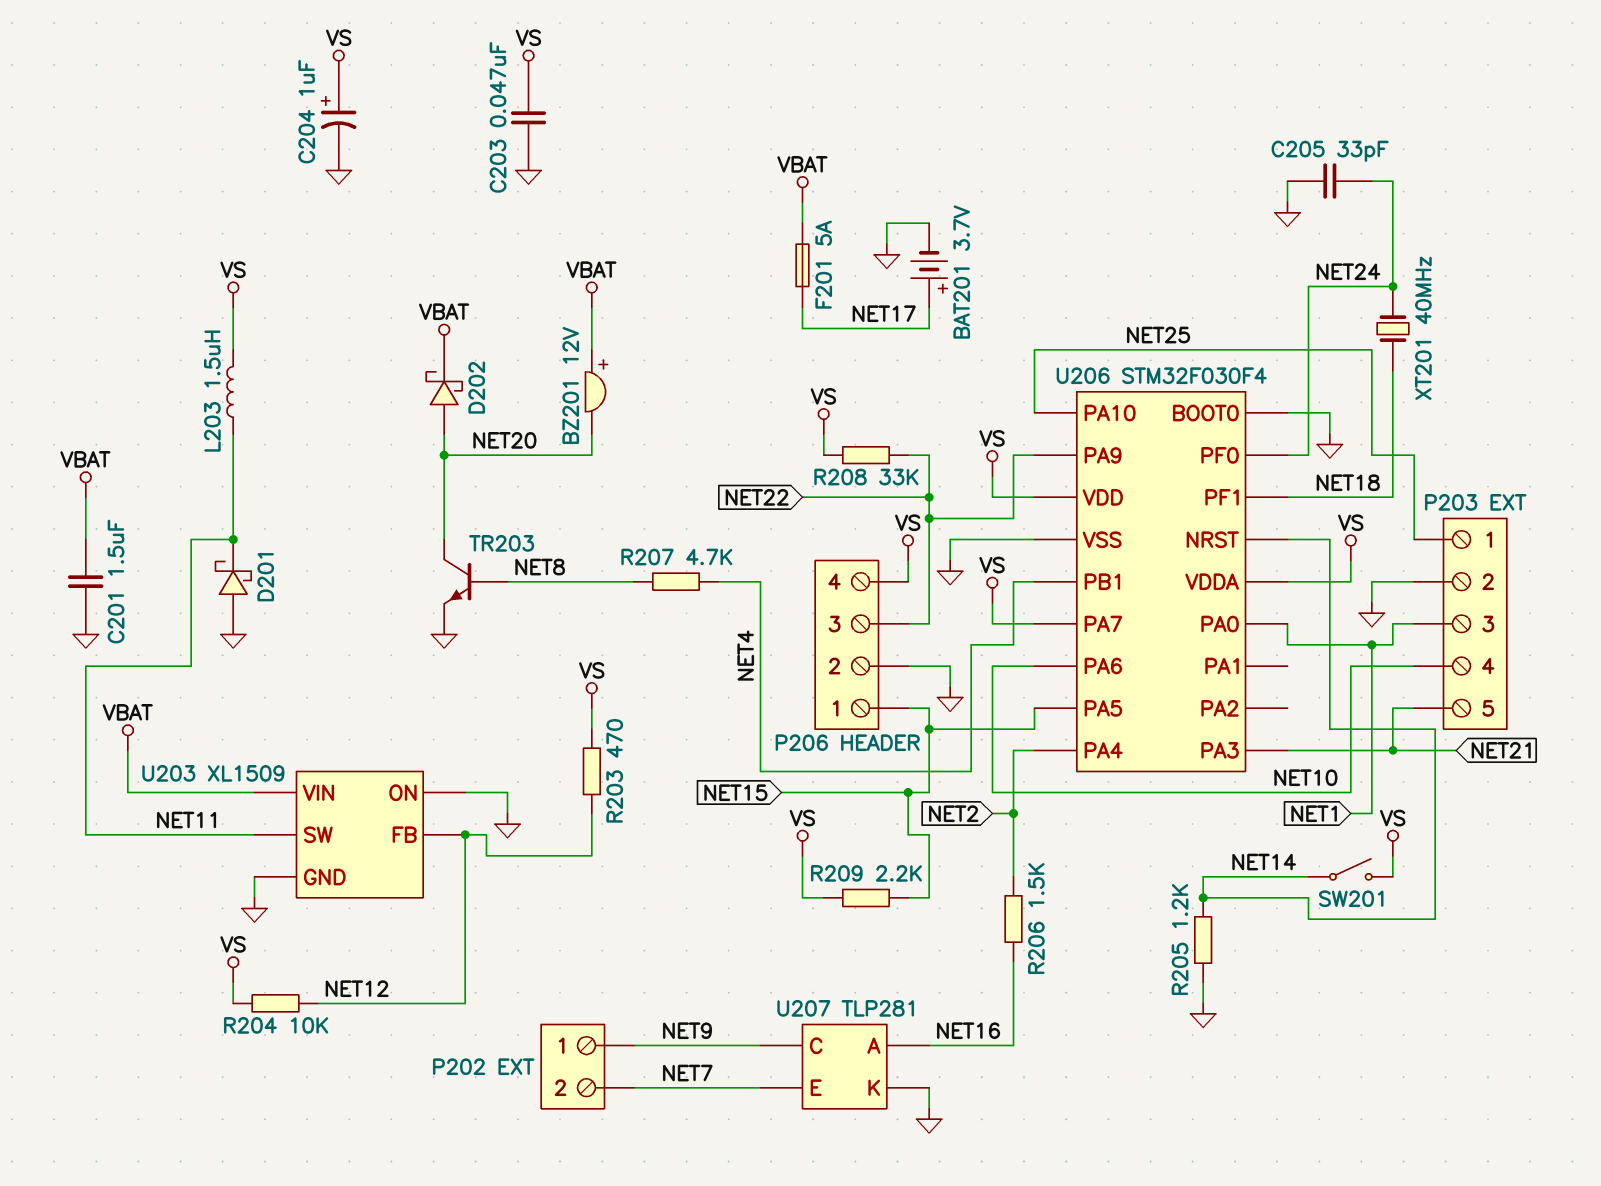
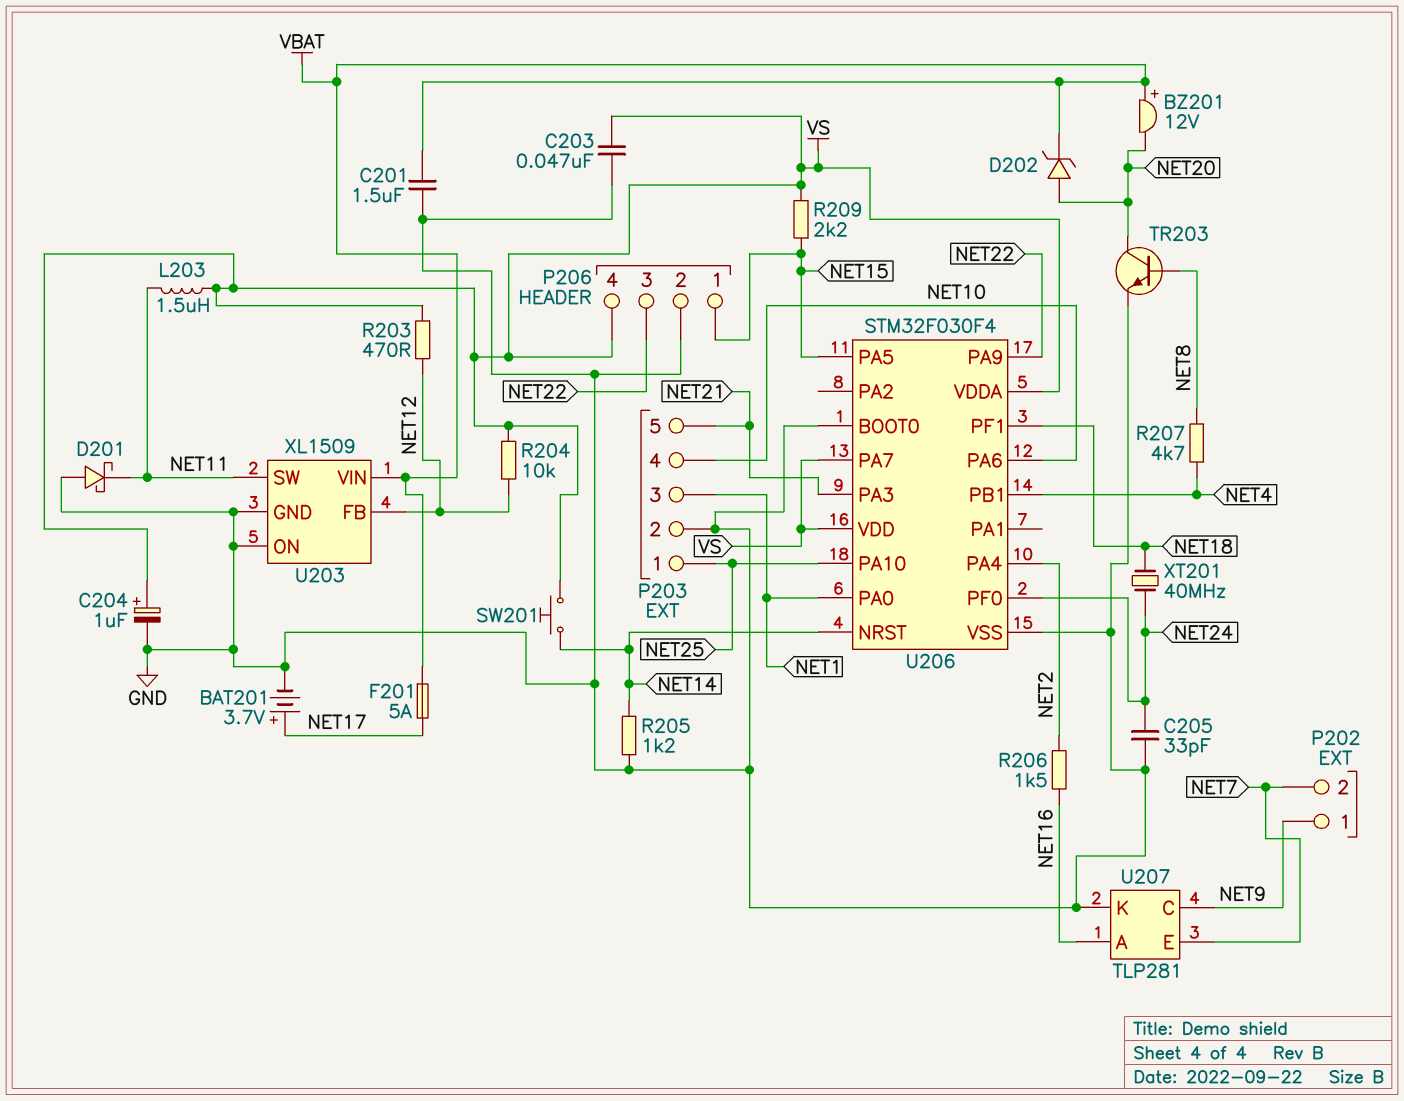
D202: schottky (A NET20, K VBAT) -> zener (A NET20, K VBAT)
R208: 33k (NET22, VS) -> none
SW201: switch (NET14, VS) -> button (NET14, VS)

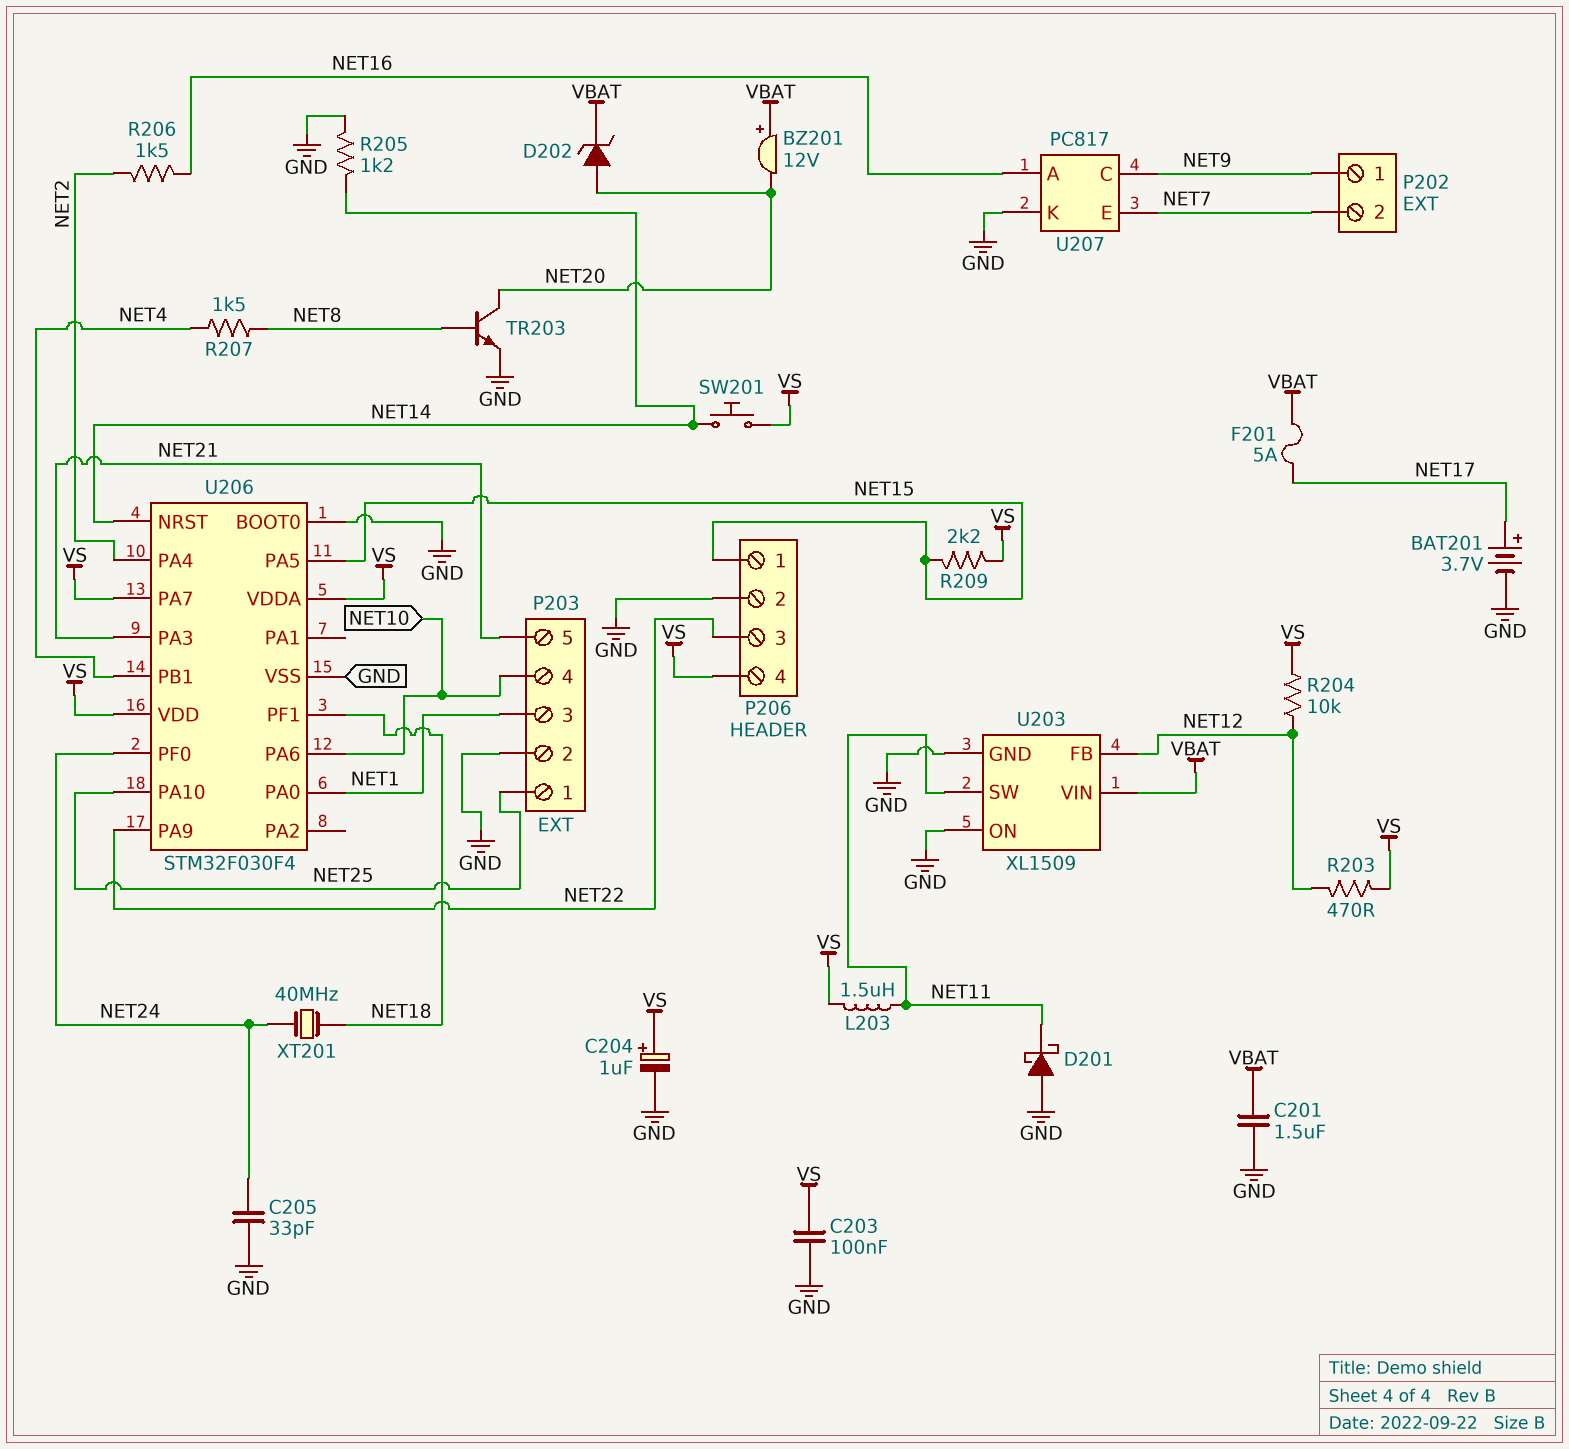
C203: 47nF (GND, VS) -> 100nF (GND, VS)
R207: 4.7k (NET4, NET8) -> 1.5k (NET4, NET8)
U207: TLP281 -> PC817

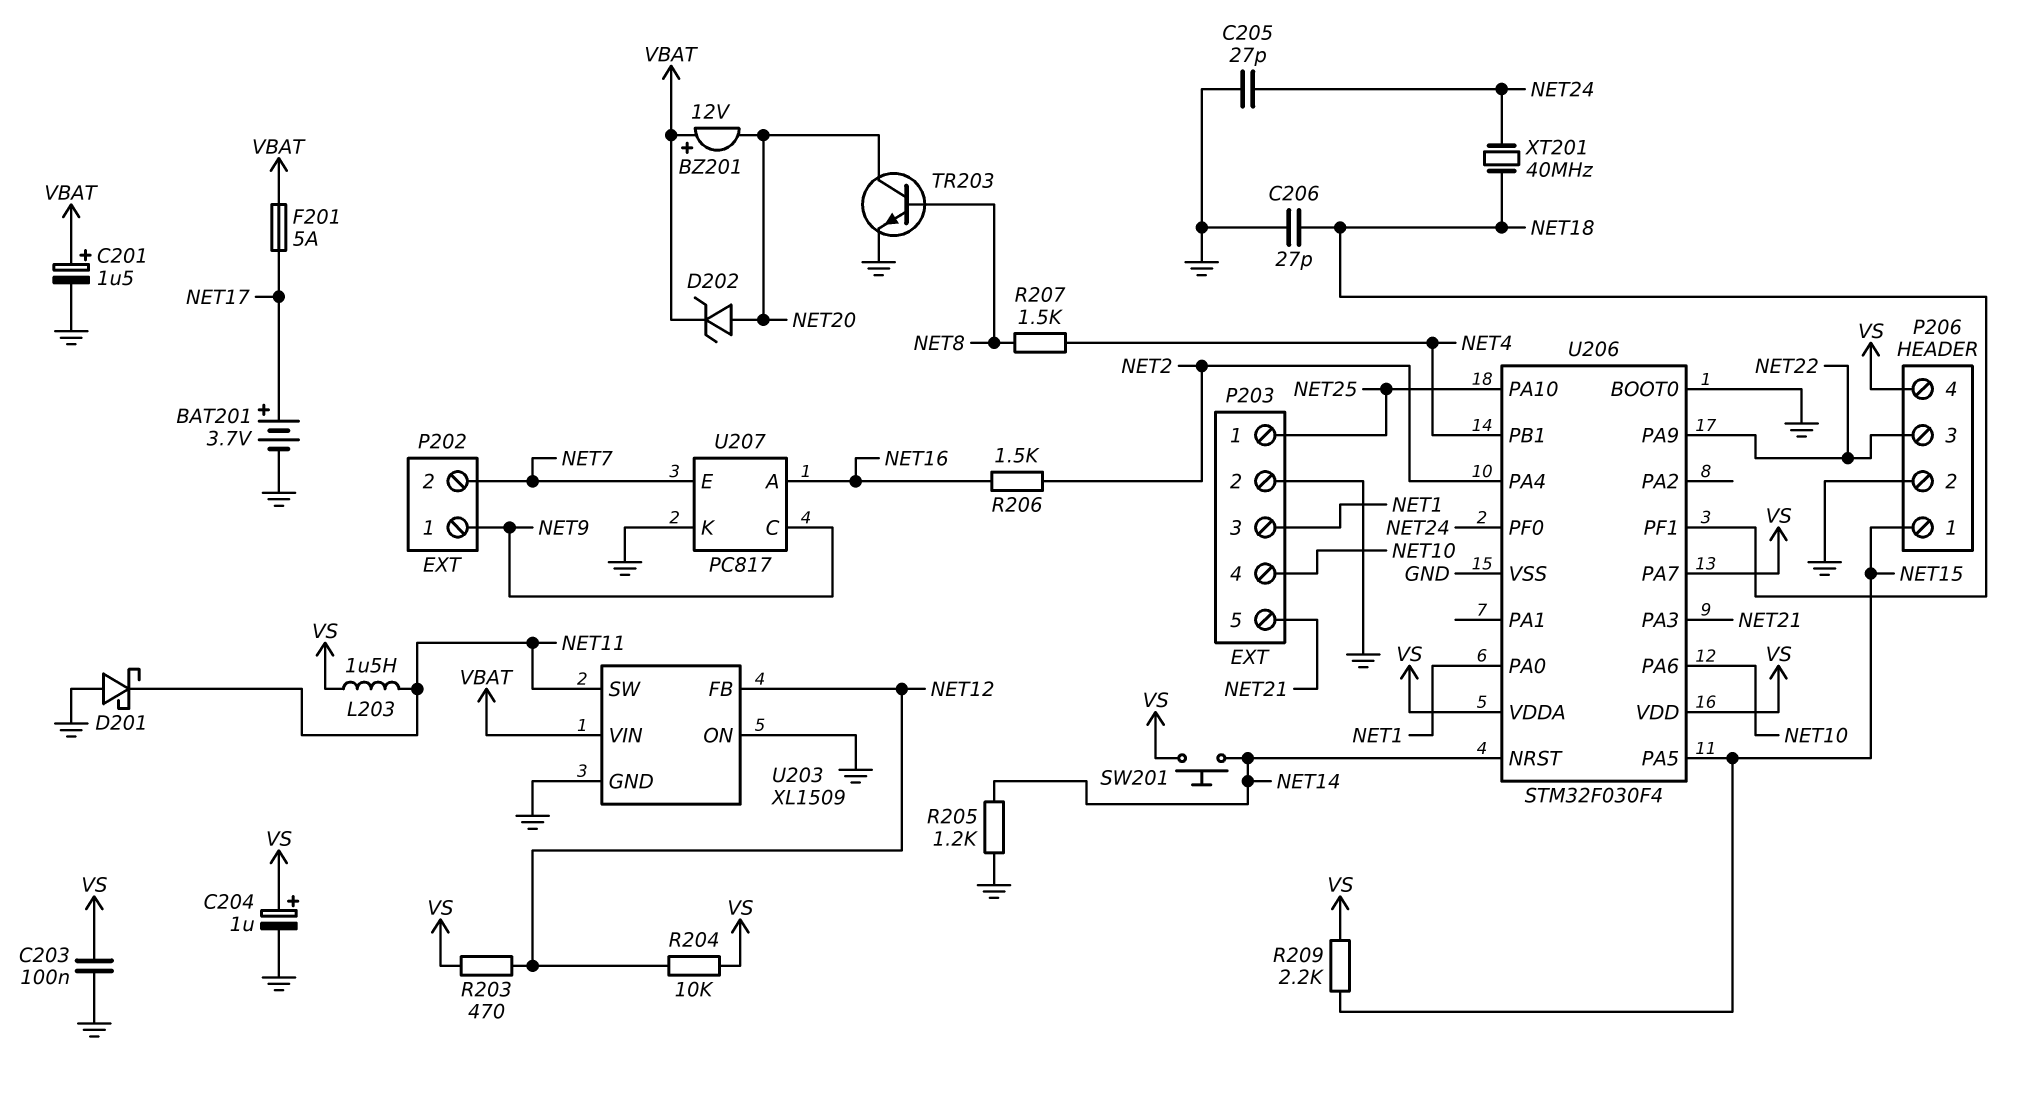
C201: 1.5uF (GND, VBAT) -> 1.5uF (plus VBAT, minus GND)
C205: 33pF (GND, NET24) -> 27pF (GND, NET24)
C206: none -> 27pF (GND, NET18)

